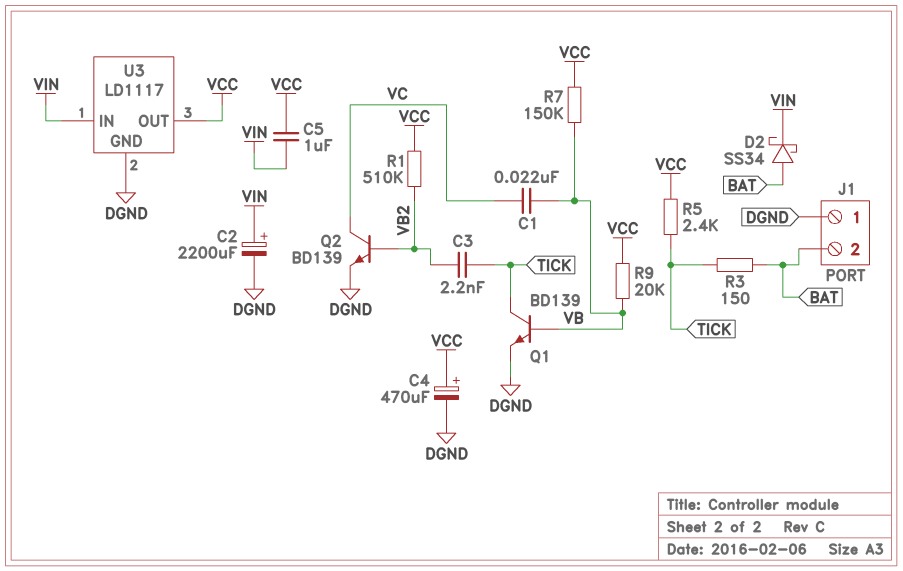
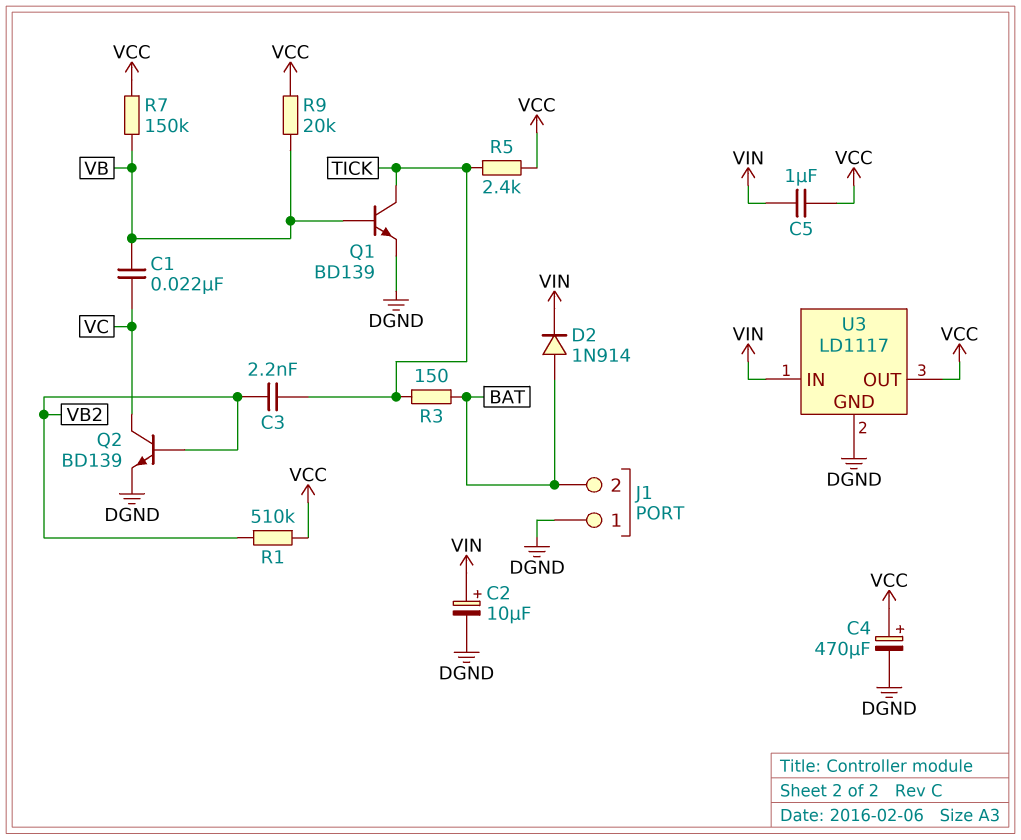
C2: 2200uF (plus VIN, minus DGND) -> 10uF (plus VIN, minus DGND)
D2: schottky SS34 (A BAT, K VIN) -> diode 1N914 (A BAT, K VIN)

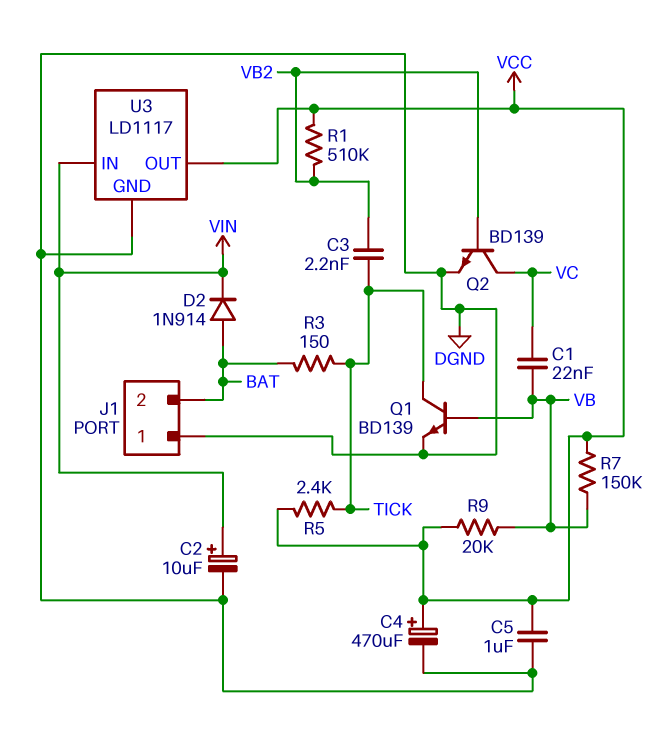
C5: 1uF (VCC, VIN) -> 1uF (DGND, VCC)

